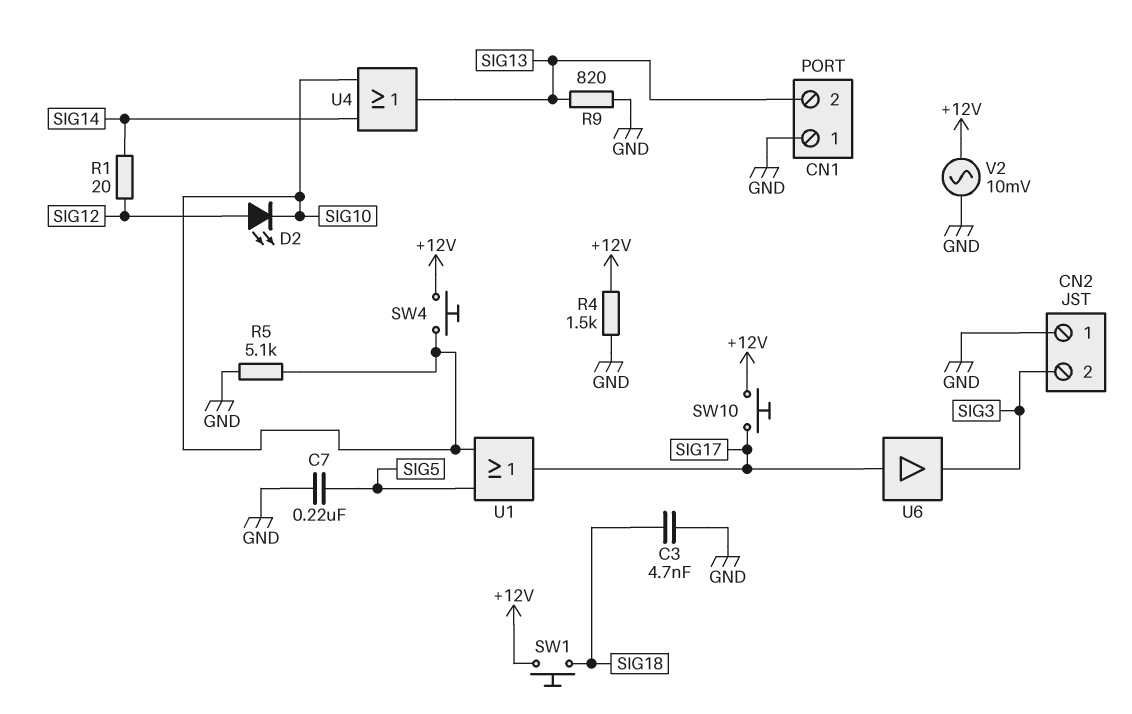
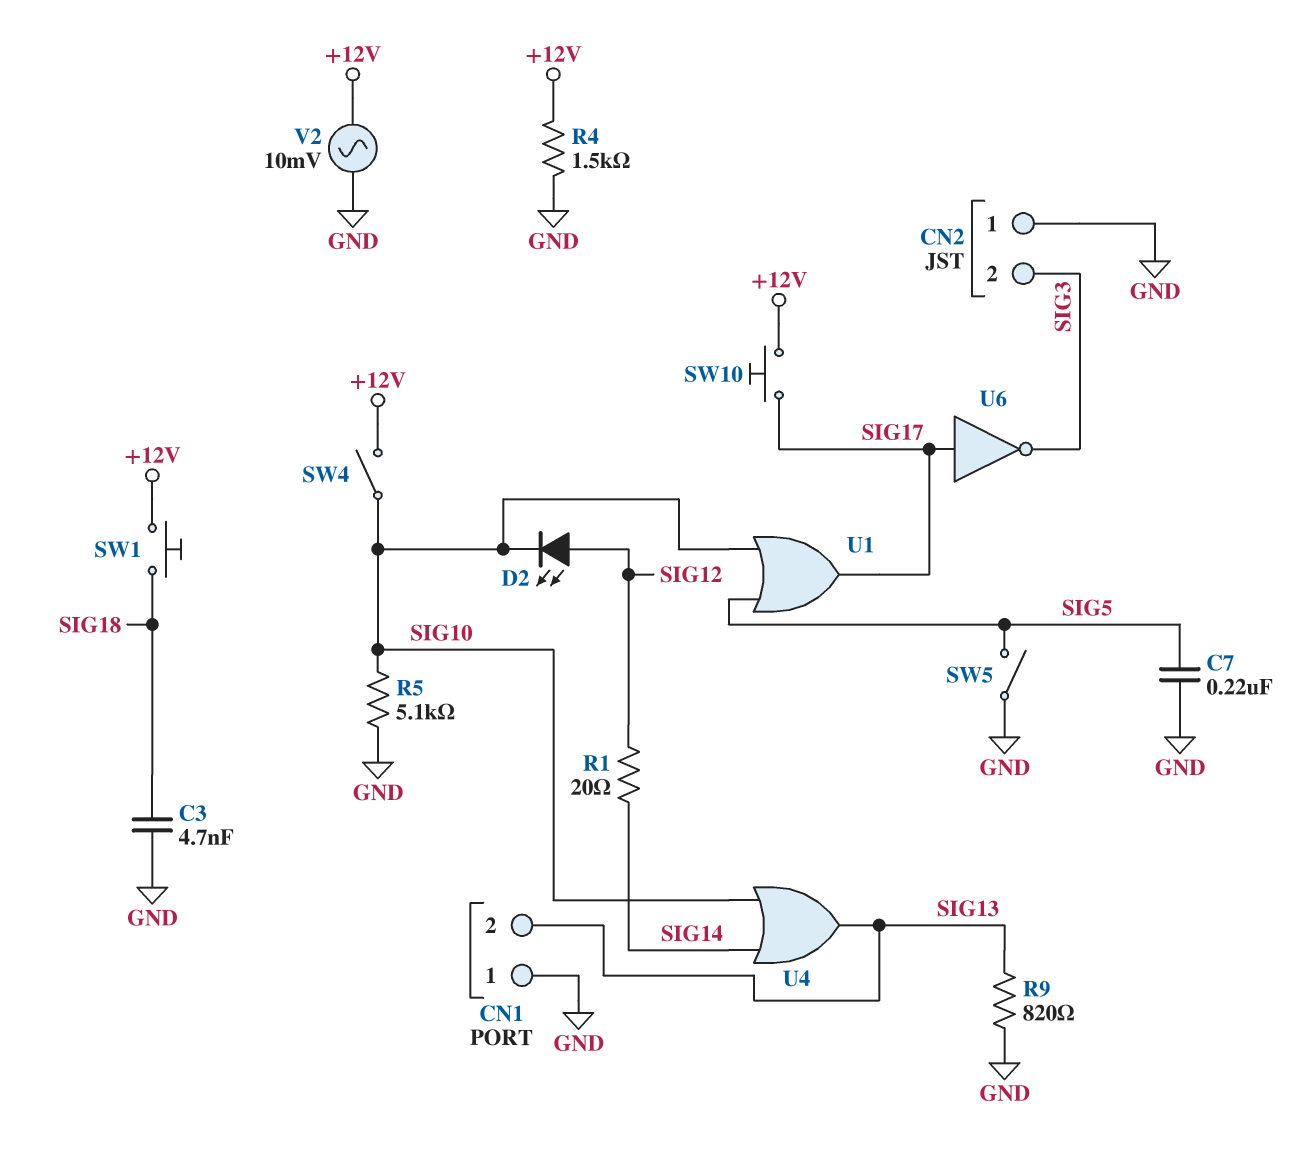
SW4: button (+12V, SIG10) -> switch (+12V, SIG10)
SW5: none -> switch (GND, SIG5)
U6: buffer (in SIG17, out SIG3) -> NOT (in SIG17, out SIG3)

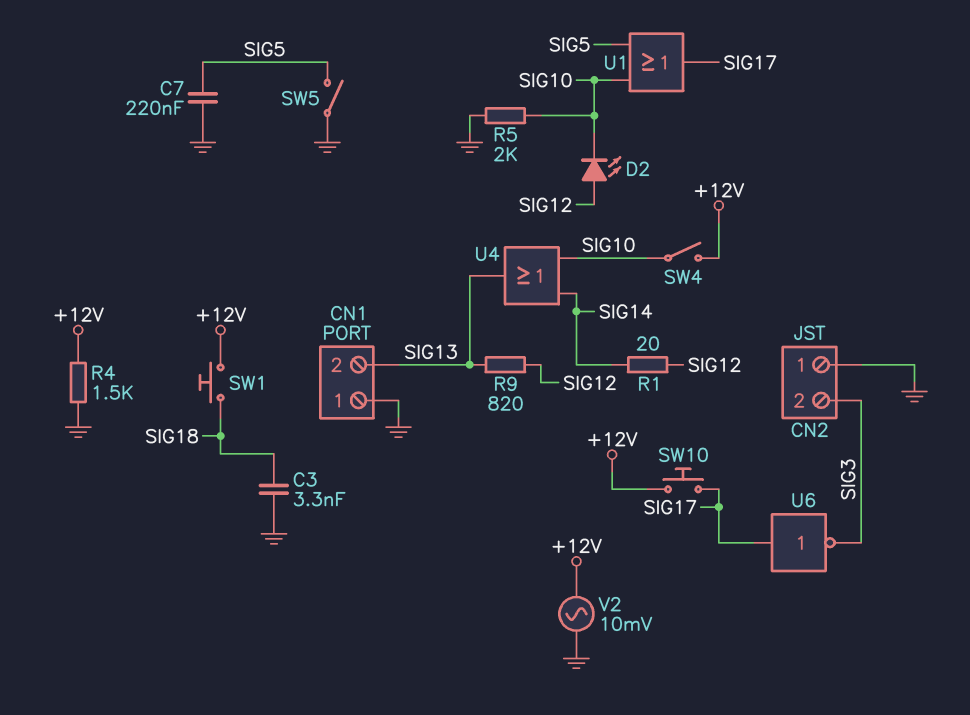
C3: 4.7nF (GND, SIG18) -> 3.3nF (GND, SIG18)
R5: 5.1k (GND, SIG10) -> 2k (GND, SIG10)
R9: 820 (GND, SIG13) -> 820 (SIG12, SIG13)

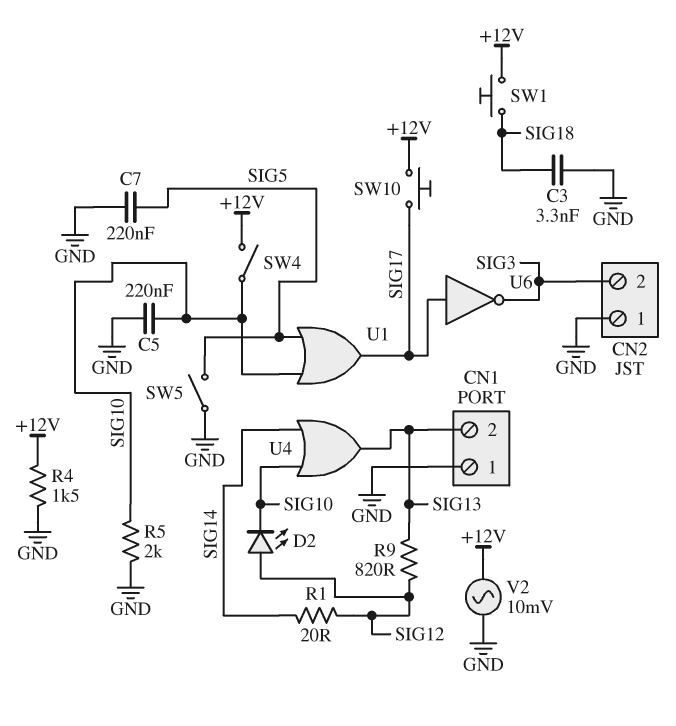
C5: none -> 220nF (GND, SIG10)

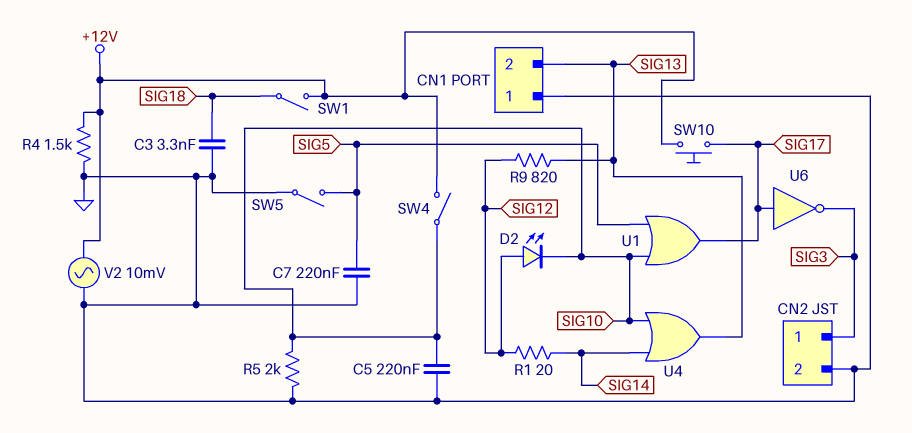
CN2 pin 1: GND -> SIG3
CN2 pin 2: SIG3 -> GND
SW1: button (+12V, SIG18) -> switch (+12V, SIG18)

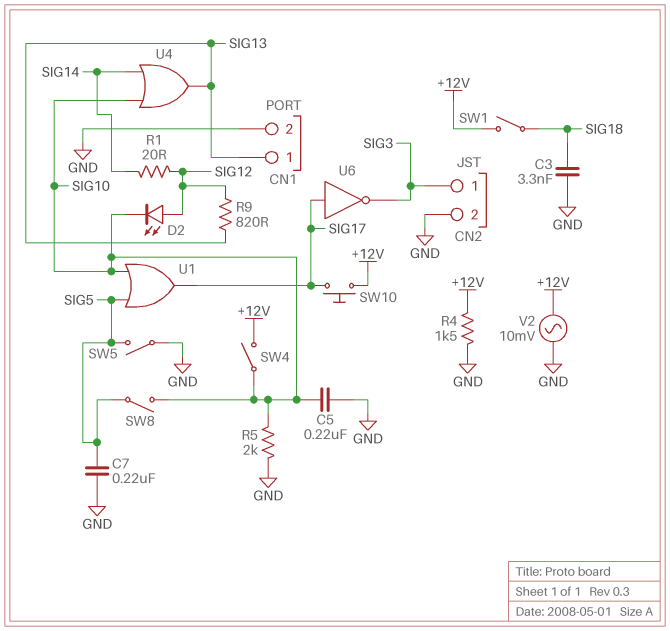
CN1 pin 1: GND -> SIG13
CN1 pin 2: SIG13 -> GND
SW8: none -> switch (SIG5, SIG10)

